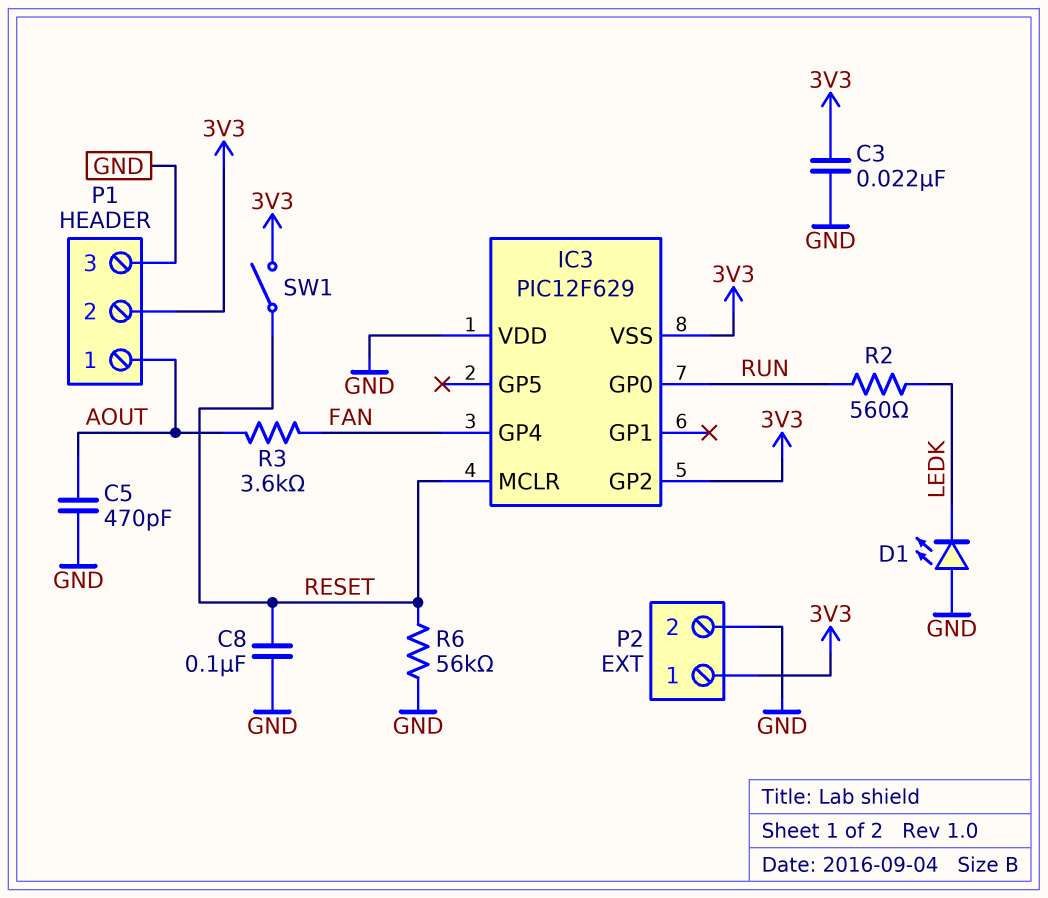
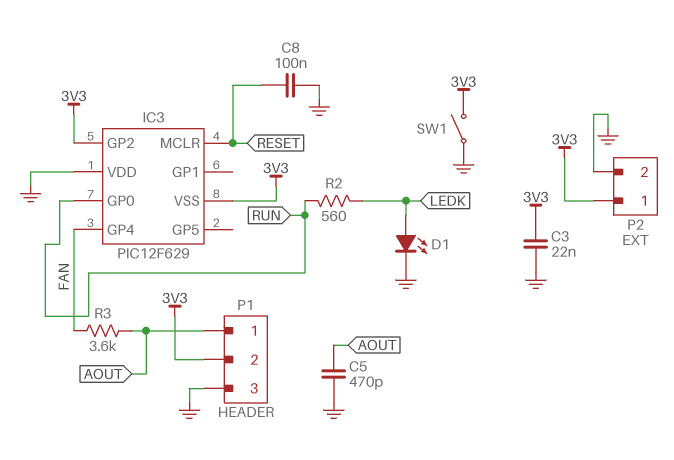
D1: LED (A GND, K LEDK) -> LED (A LEDK, K GND)
R6: 56k (GND, RESET) -> none
SW1: switch (3V3, RESET) -> switch (3V3, GND)

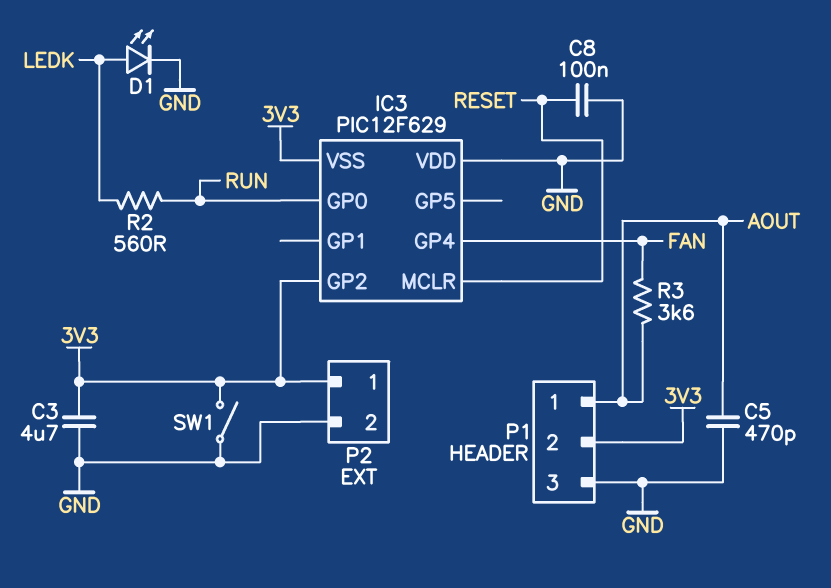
C3: 22nF (3V3, GND) -> 4.7uF (3V3, GND)

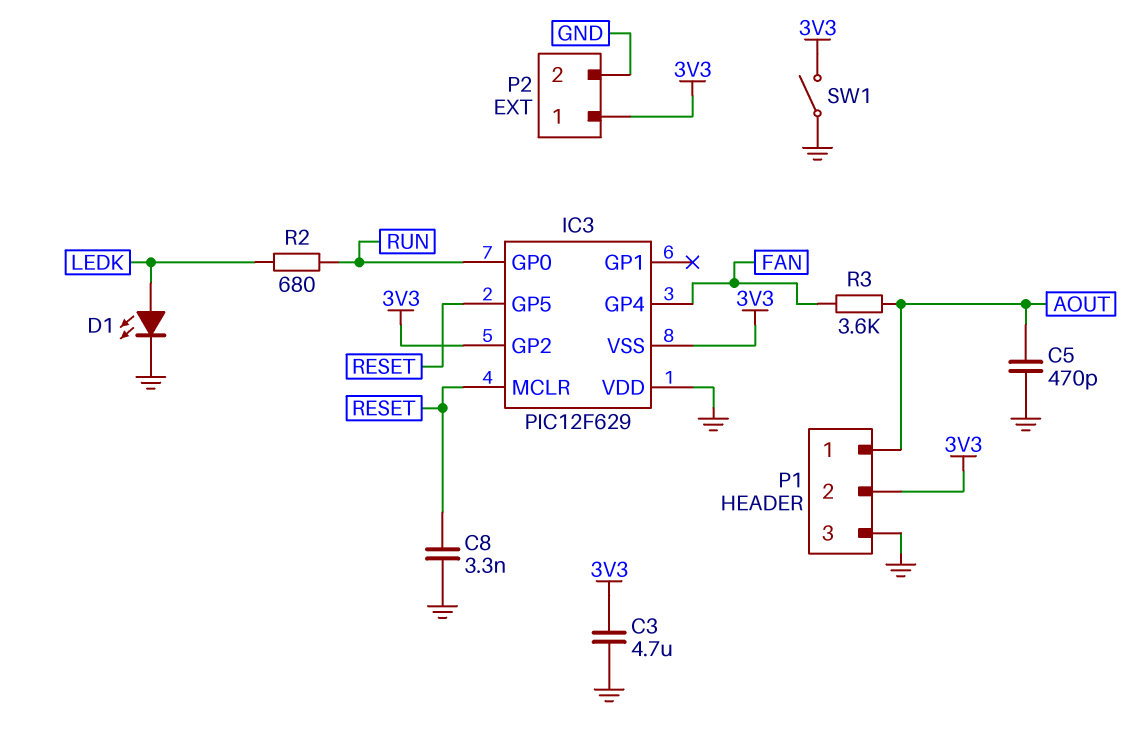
C8: 100nF (GND, RESET) -> 3.3nF (GND, RESET)
IC3 pin GP5: none -> RESET
R2: 560 (LEDK, RUN) -> 680 (LEDK, RUN)

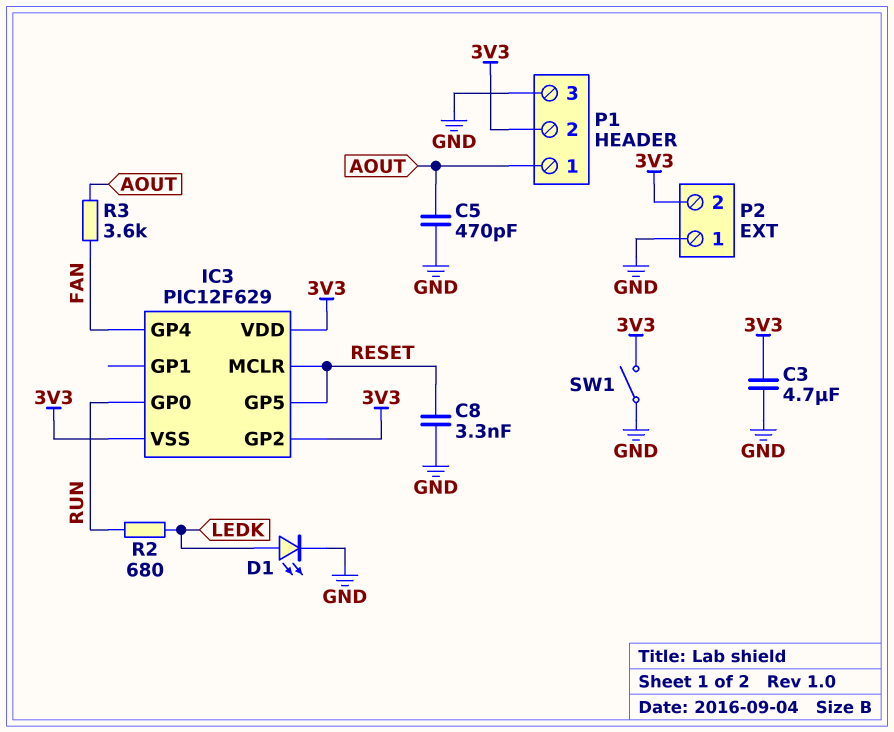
IC3 pin VDD: GND -> 3V3
P2 pin 1: 3V3 -> GND
P2 pin 2: GND -> 3V3

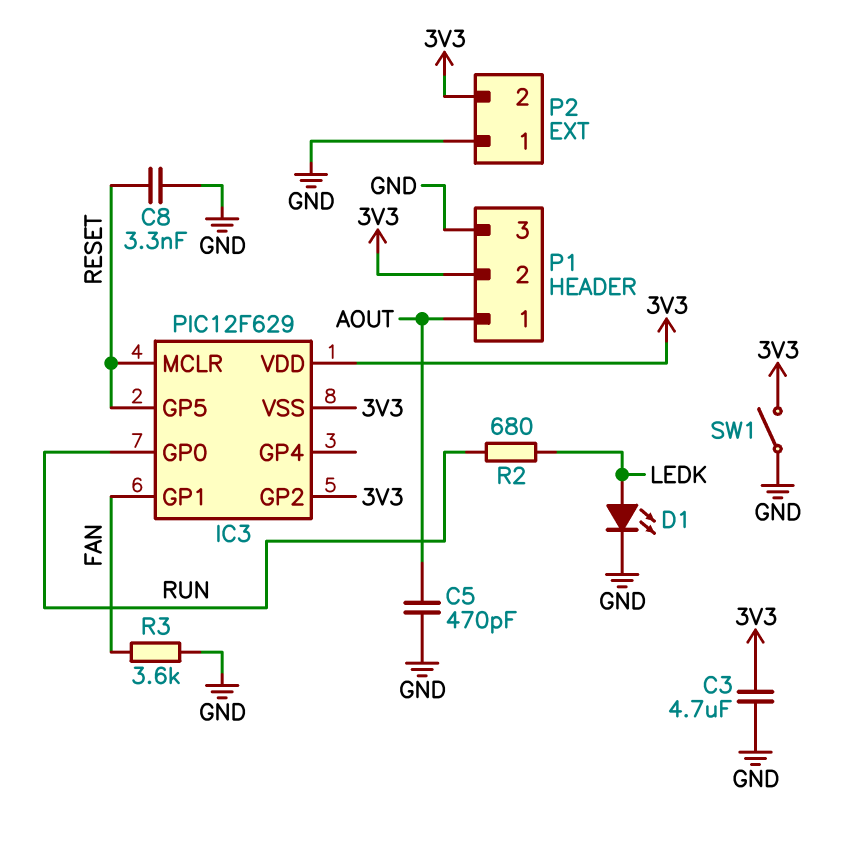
IC3 pin GP1: none -> FAN
IC3 pin GP4: FAN -> none
R3: 3.6k (AOUT, FAN) -> 3.6k (FAN, GND)

